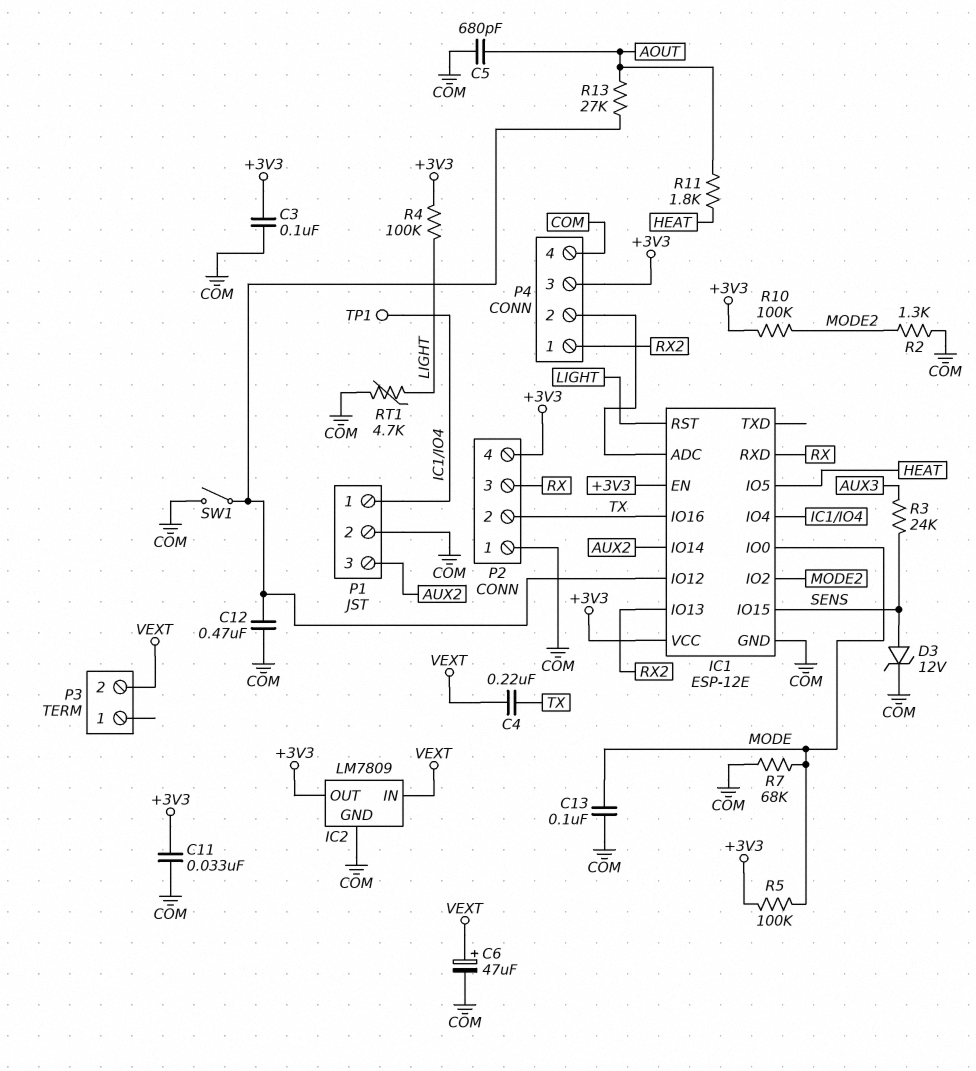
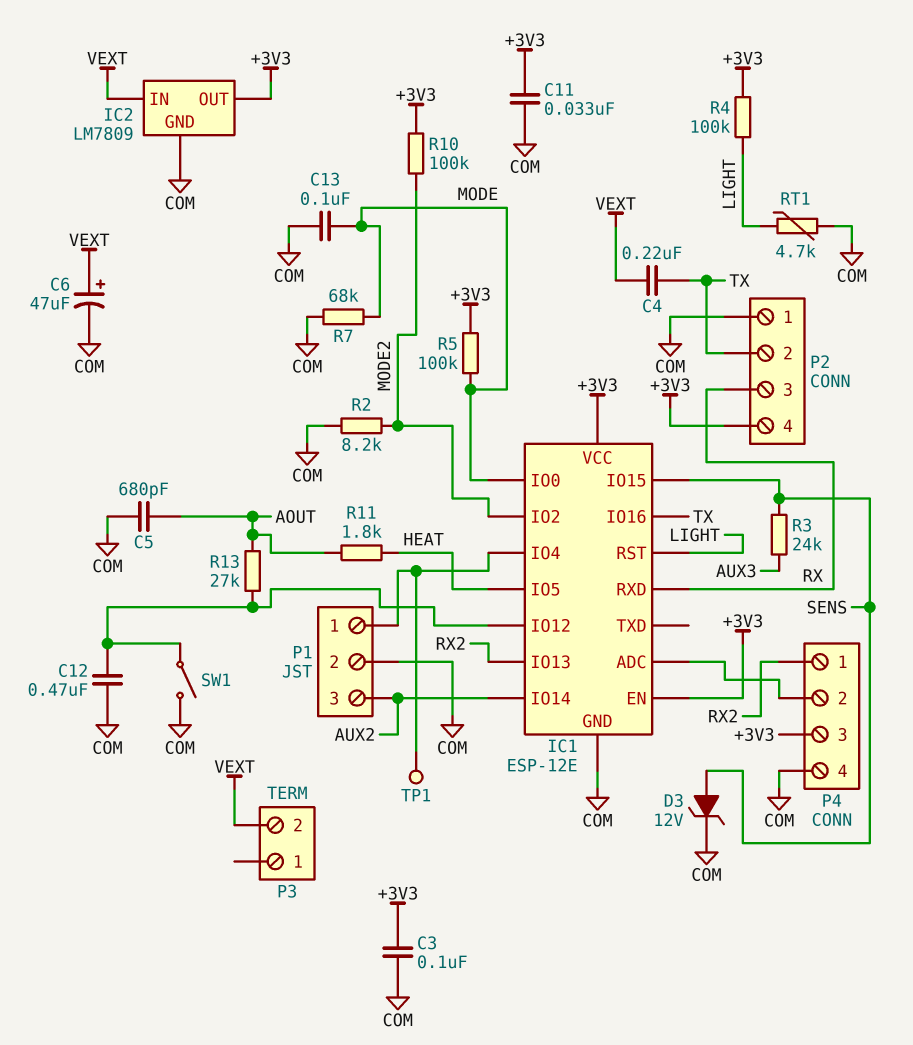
R2: 1.3k (COM, MODE2) -> 8.2k (COM, MODE2)

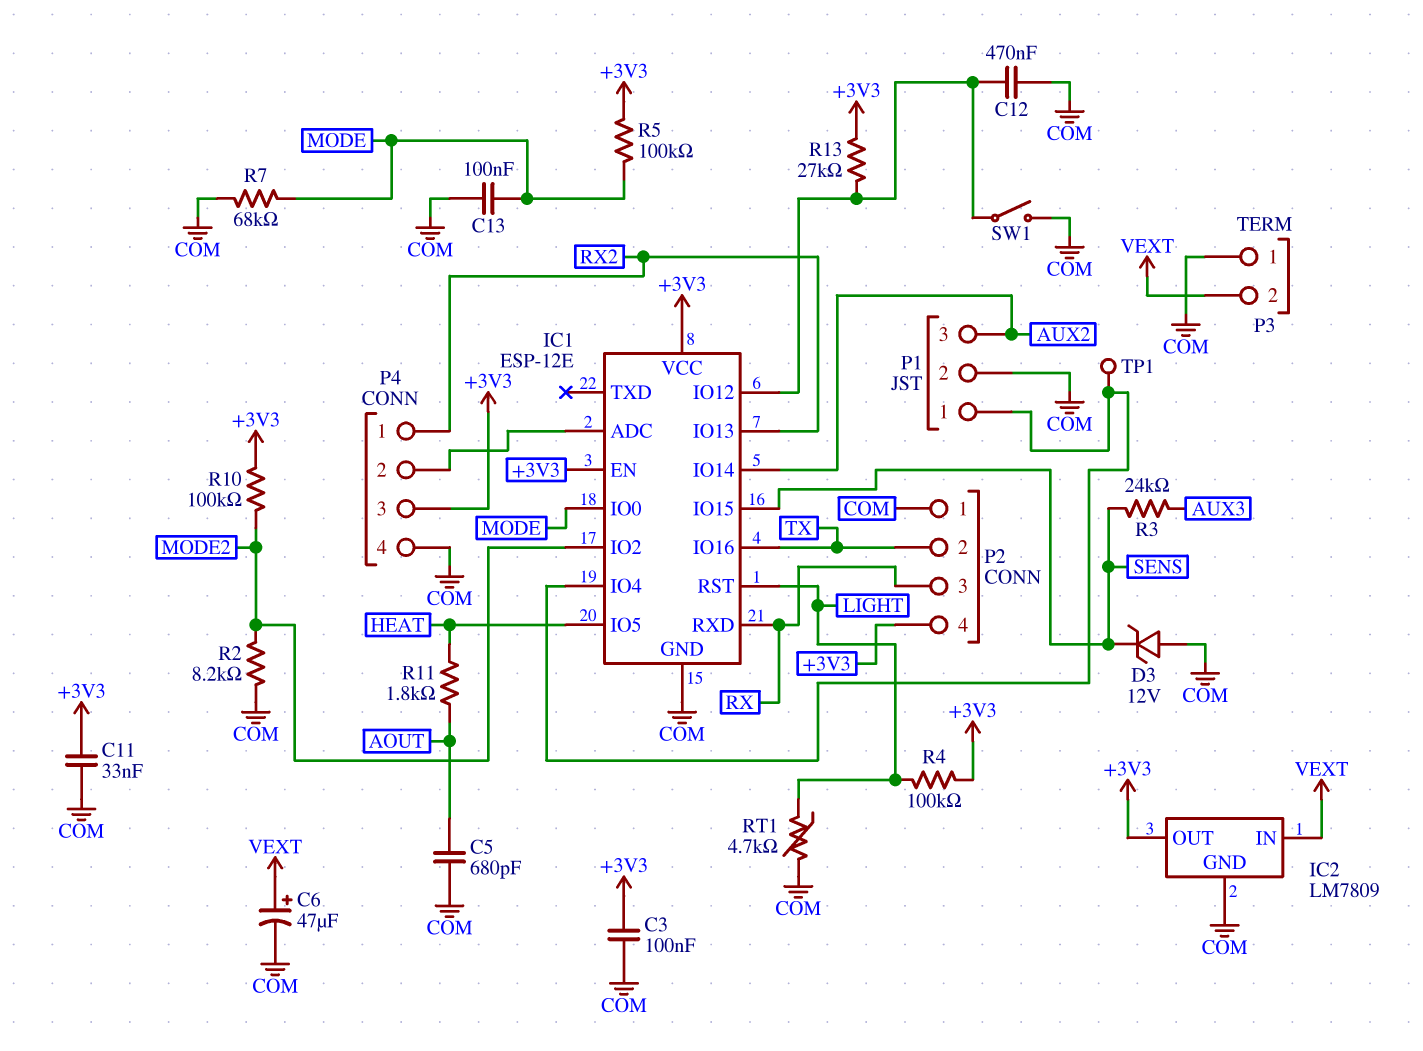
C4: 220nF (TX, VEXT) -> none
D3: zener 12V (A SENS, K COM) -> zener 12V (A COM, K SENS)
P3 pin 1: none -> COM
R13: 27k (AOUT, IC1/IO12) -> 27k (+3V3, IC1/IO12)

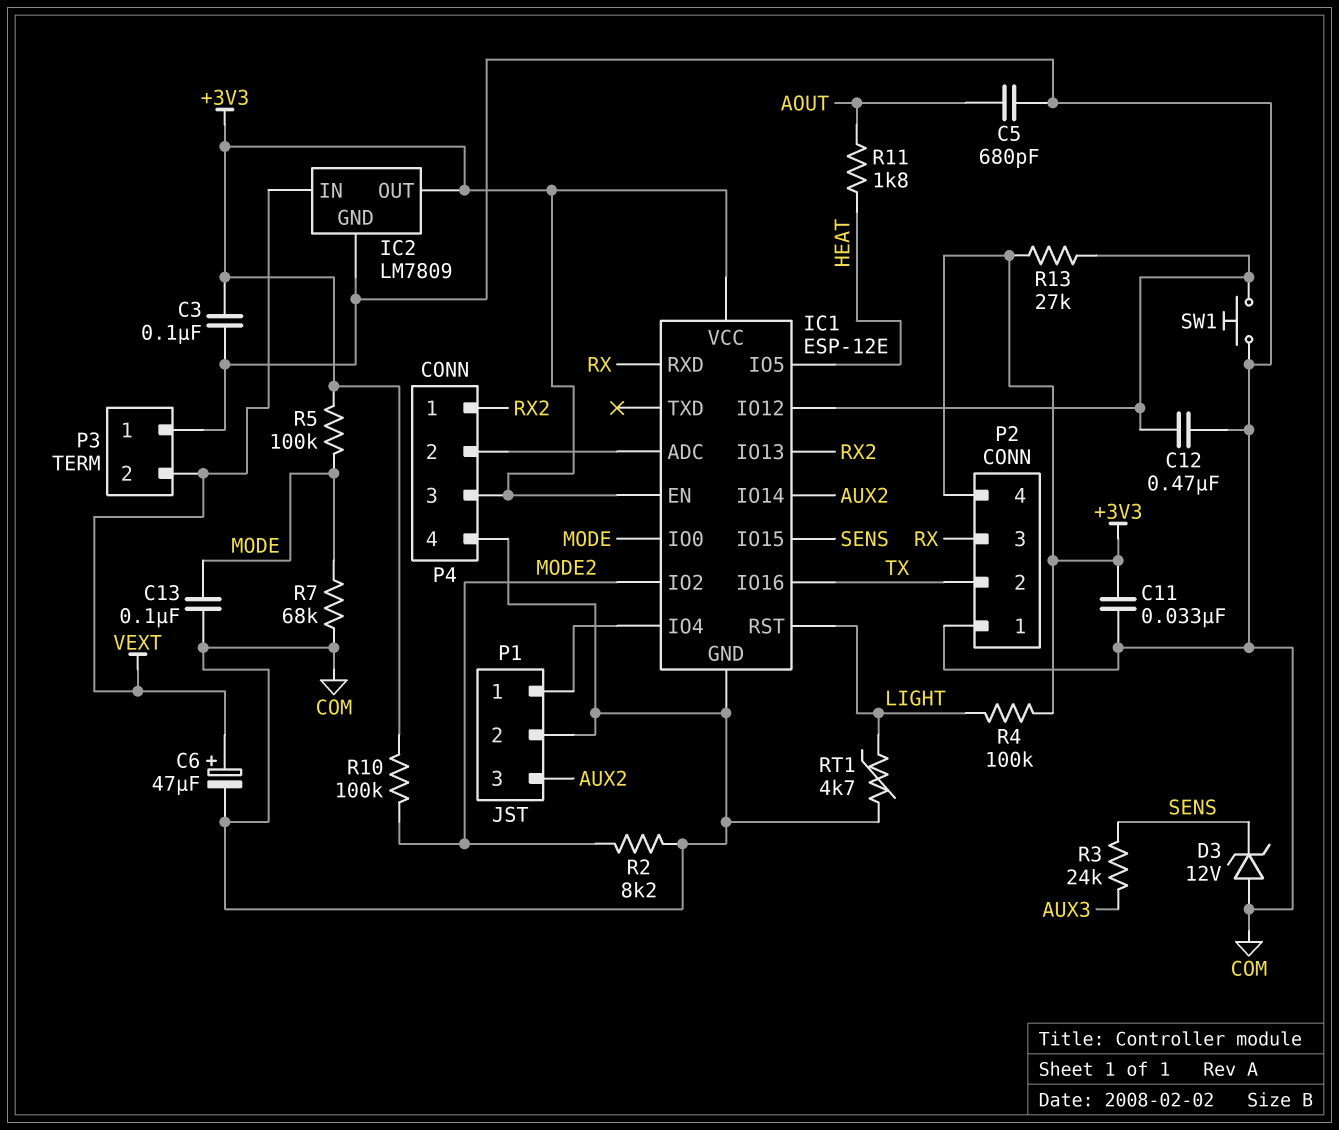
SW1: switch (COM, IC1/IO12) -> button (COM, IC1/IO12)
TP1: test point (IC1/IO4) -> none

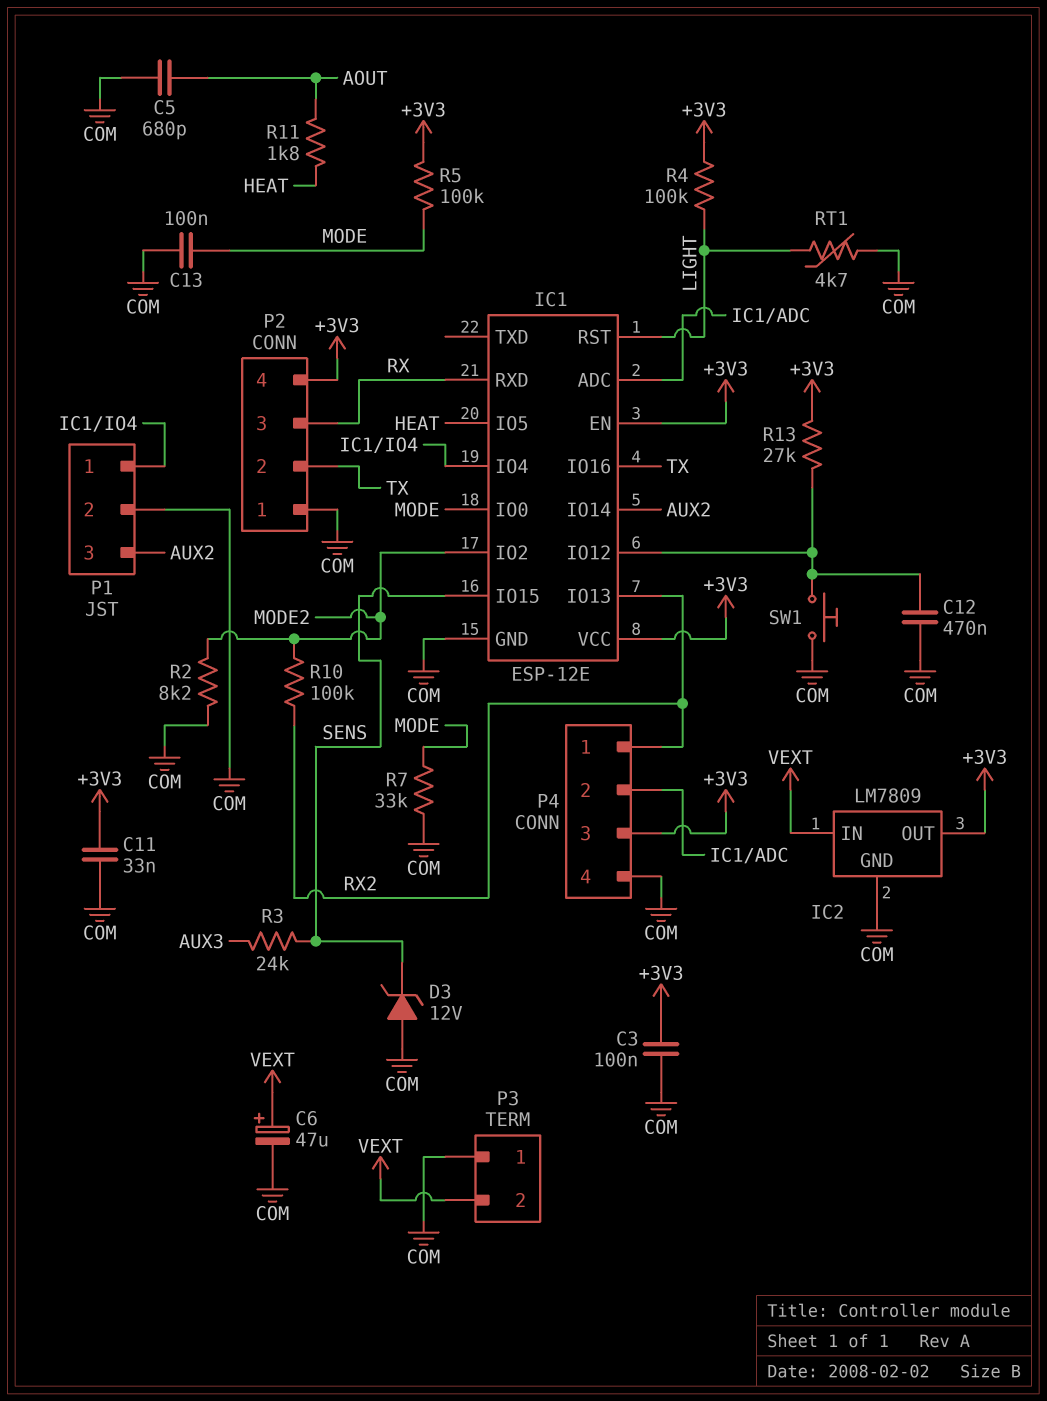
R7: 68k (COM, MODE) -> 33k (COM, MODE)
R10: 100k (+3V3, MODE2) -> 100k (MODE2, RX2)

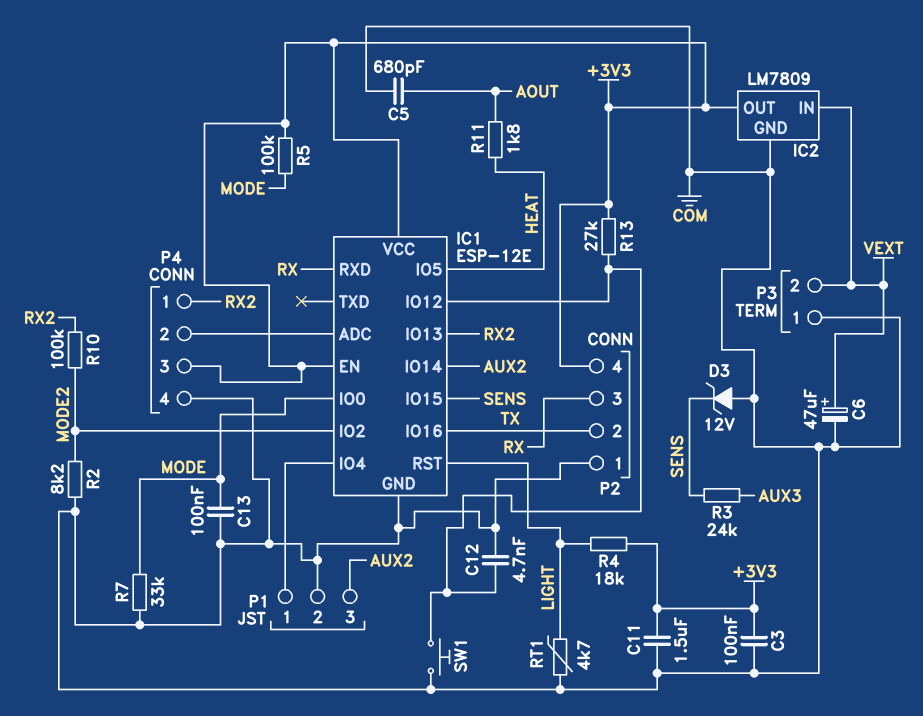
C11: 33nF (+3V3, COM) -> 1.5uF (+3V3, COM)
C12: 470nF (COM, IC1/IO12) -> 4.7nF (COM, IC1/IO12)
R4: 100k (+3V3, LIGHT) -> 18k (+3V3, LIGHT)

